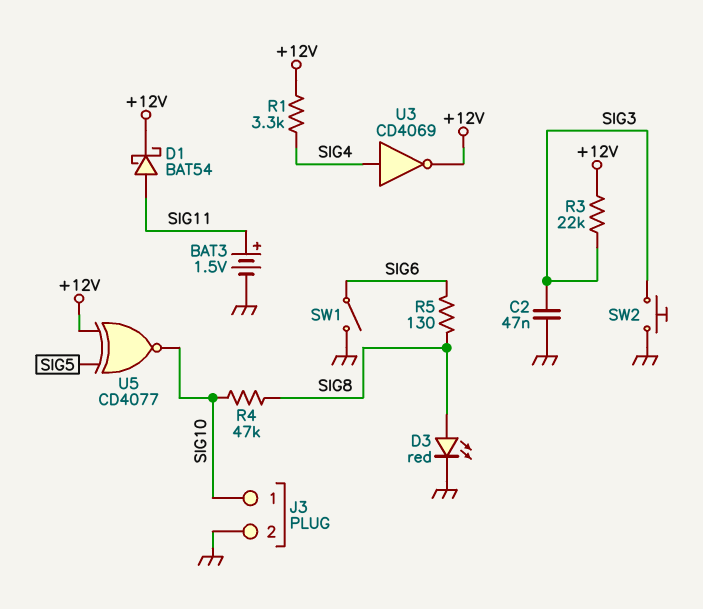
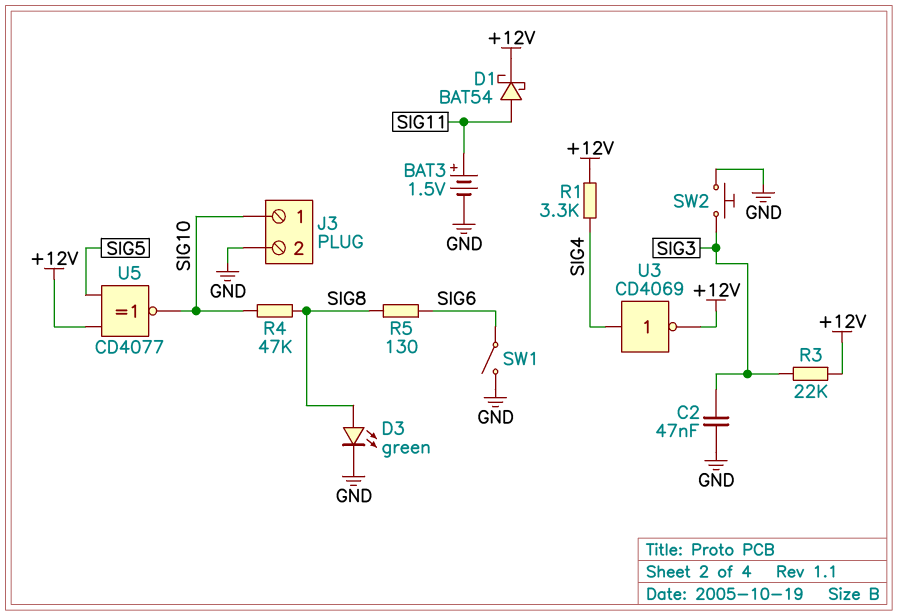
D3: LED red (A SIG8, K GND) -> LED green (A SIG8, K GND)

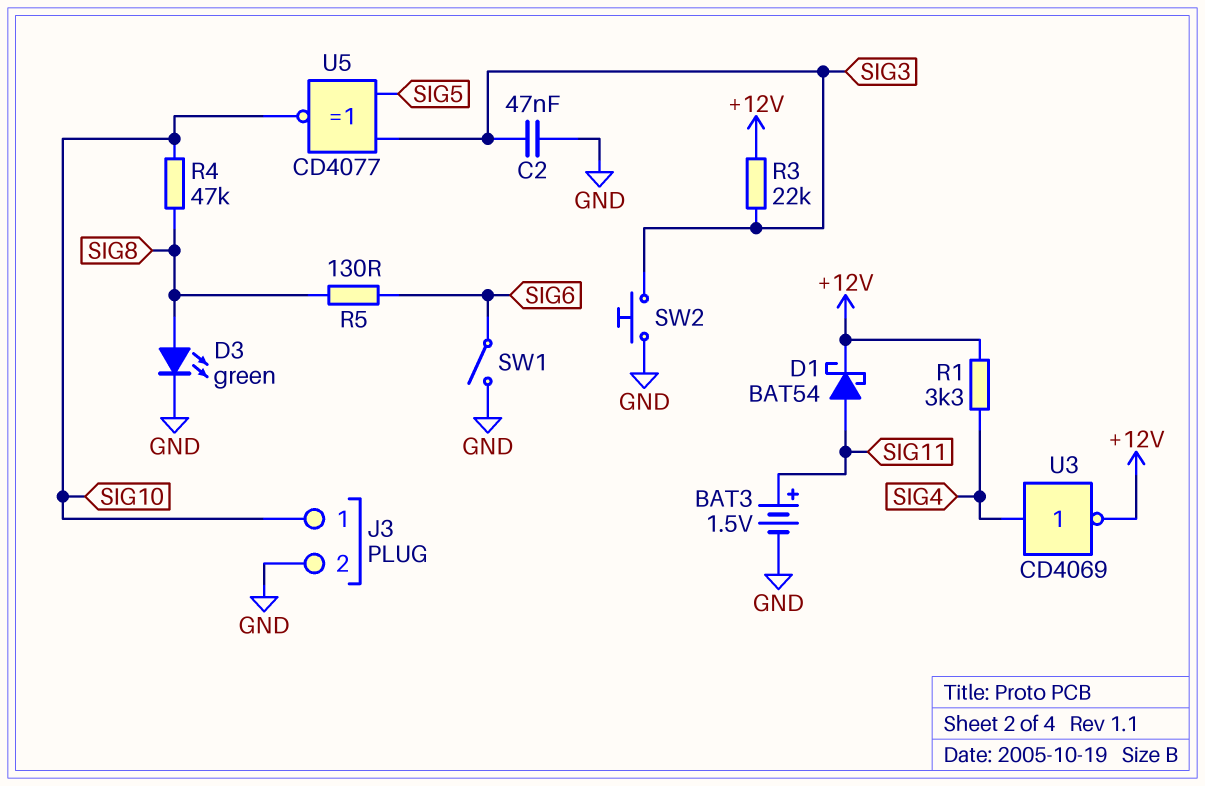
U5: XNOR CD4077 (in +12V, in SIG5, out SIG10) -> XNOR CD4077 (in SIG3, in SIG5, out SIG10)

